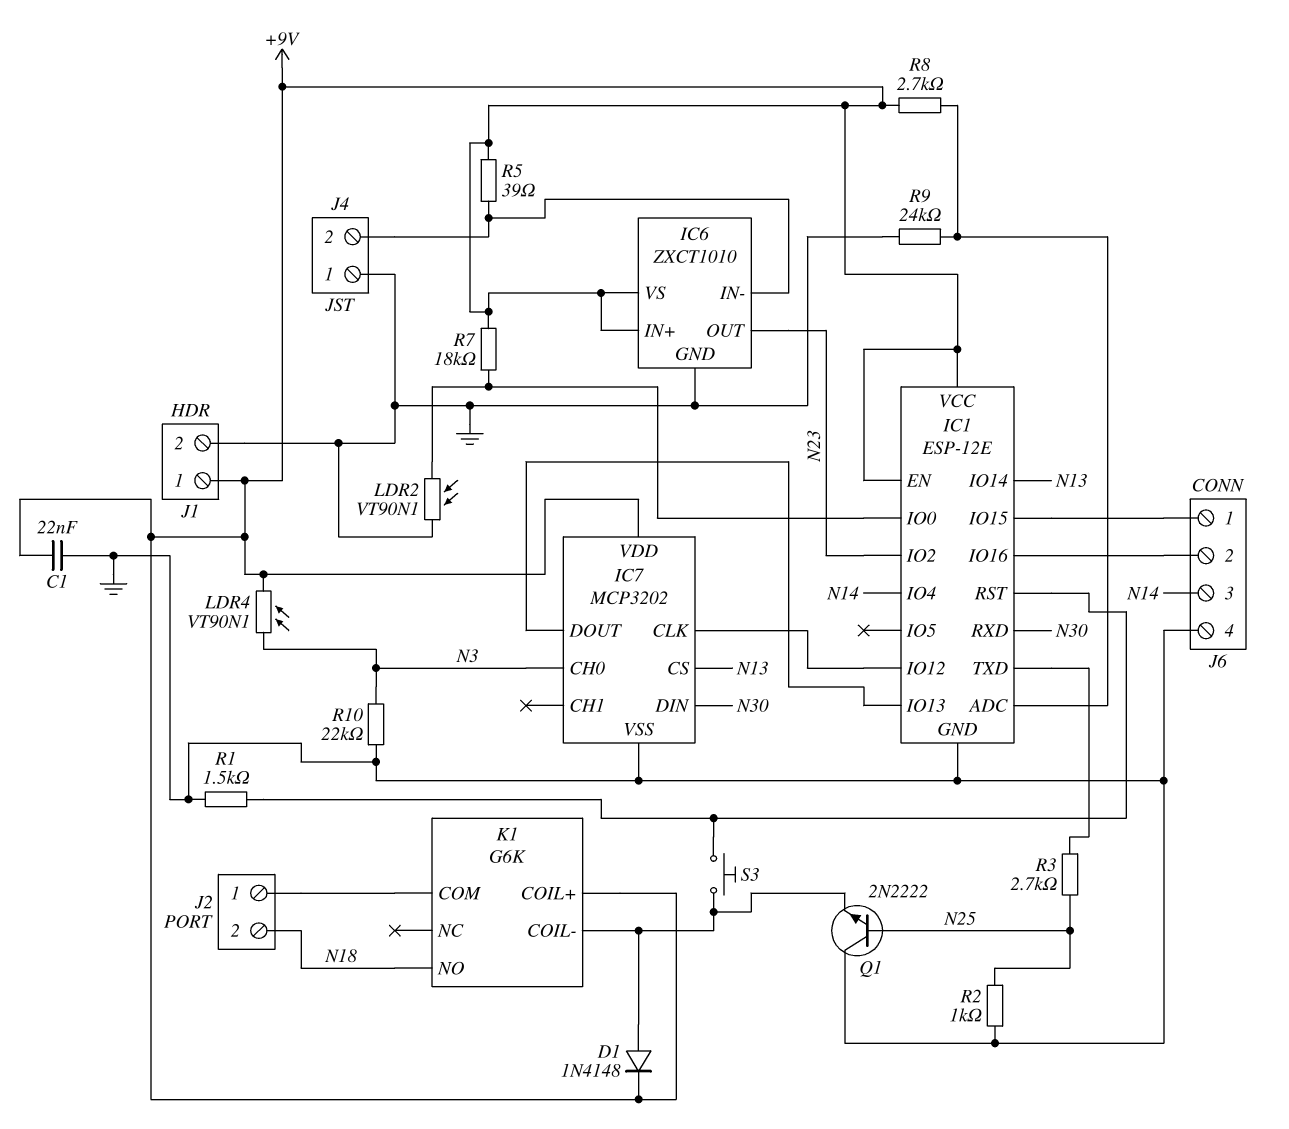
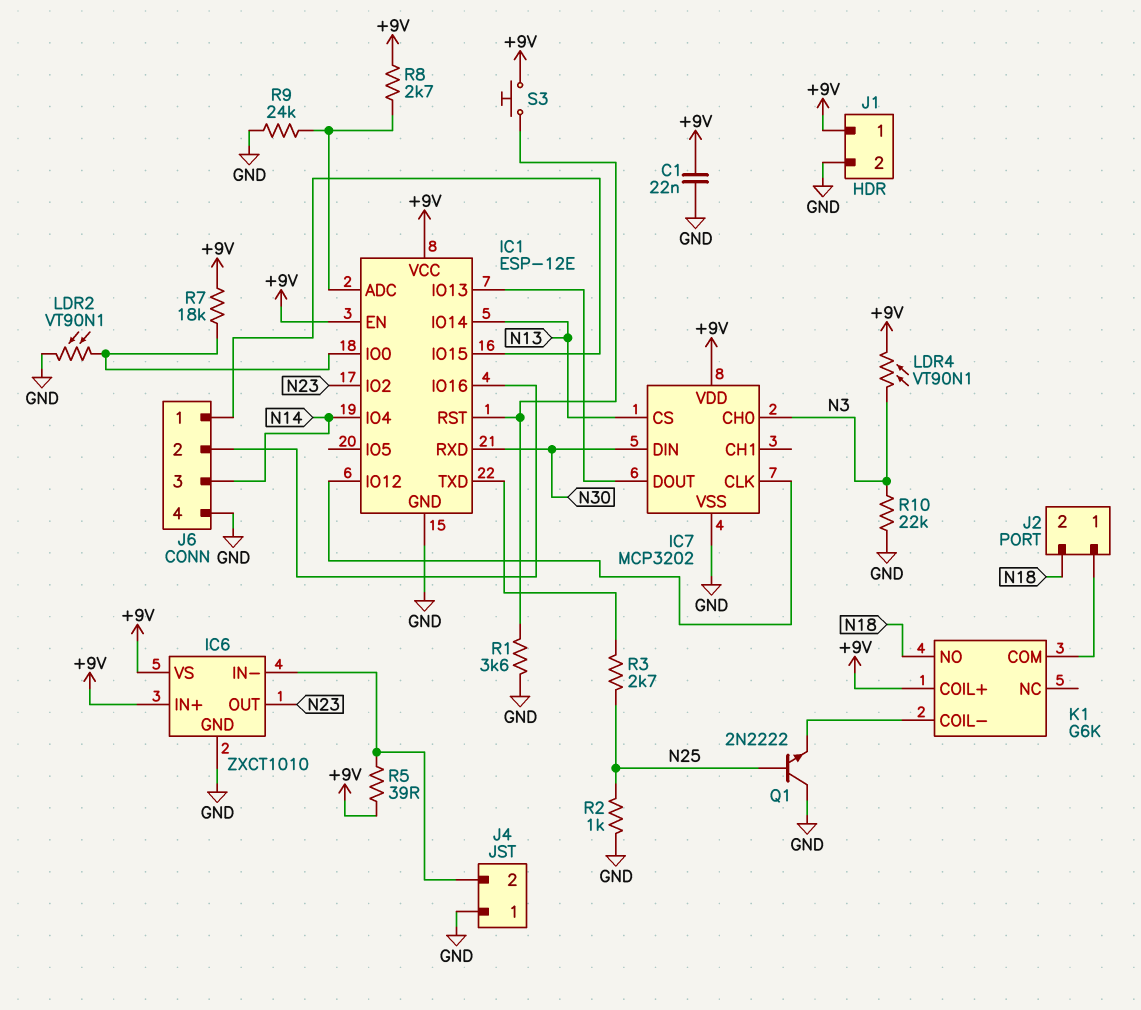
D1: diode 1N4148 (A K1/COIL-, K +9V) -> none
R1: 1.5k (GND, IC1/RST) -> 3.6k (GND, IC1/RST)
S3: button (IC1/RST, K1/COIL-) -> button (+9V, IC1/RST)

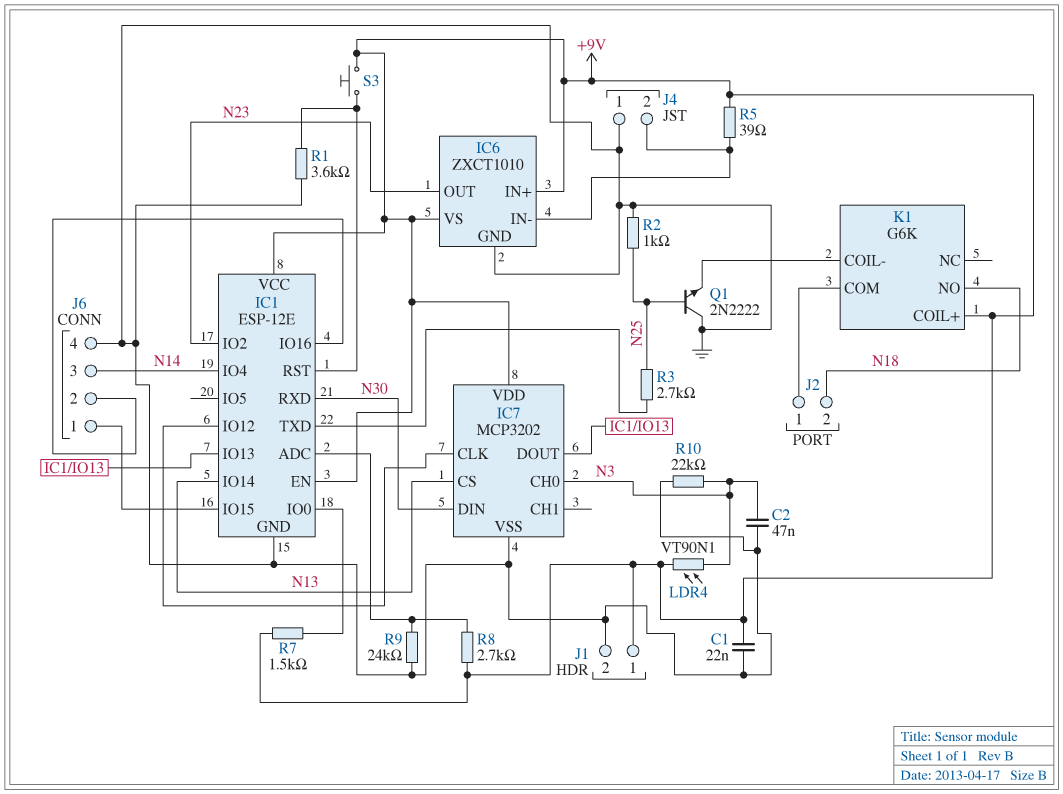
C2: none -> 47nF (GND, N3)
LDR2: VT90N1 (GND, IC1/IO0) -> none
R7: 18k (+9V, IC1/IO0) -> 1.5k (+9V, IC1/IO0)

